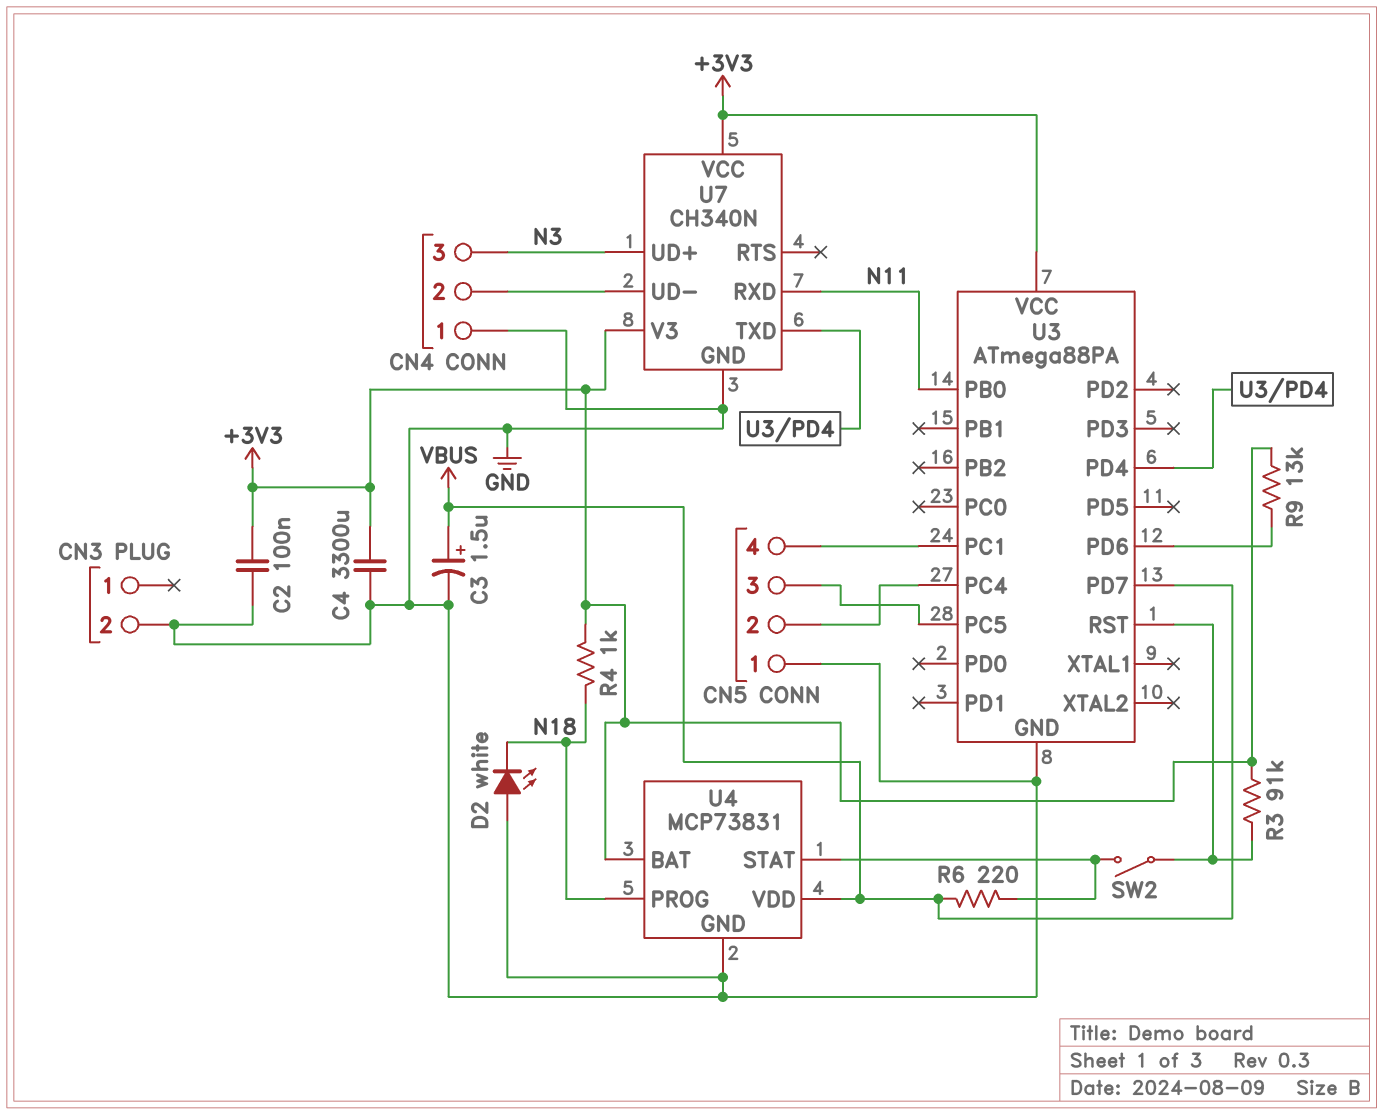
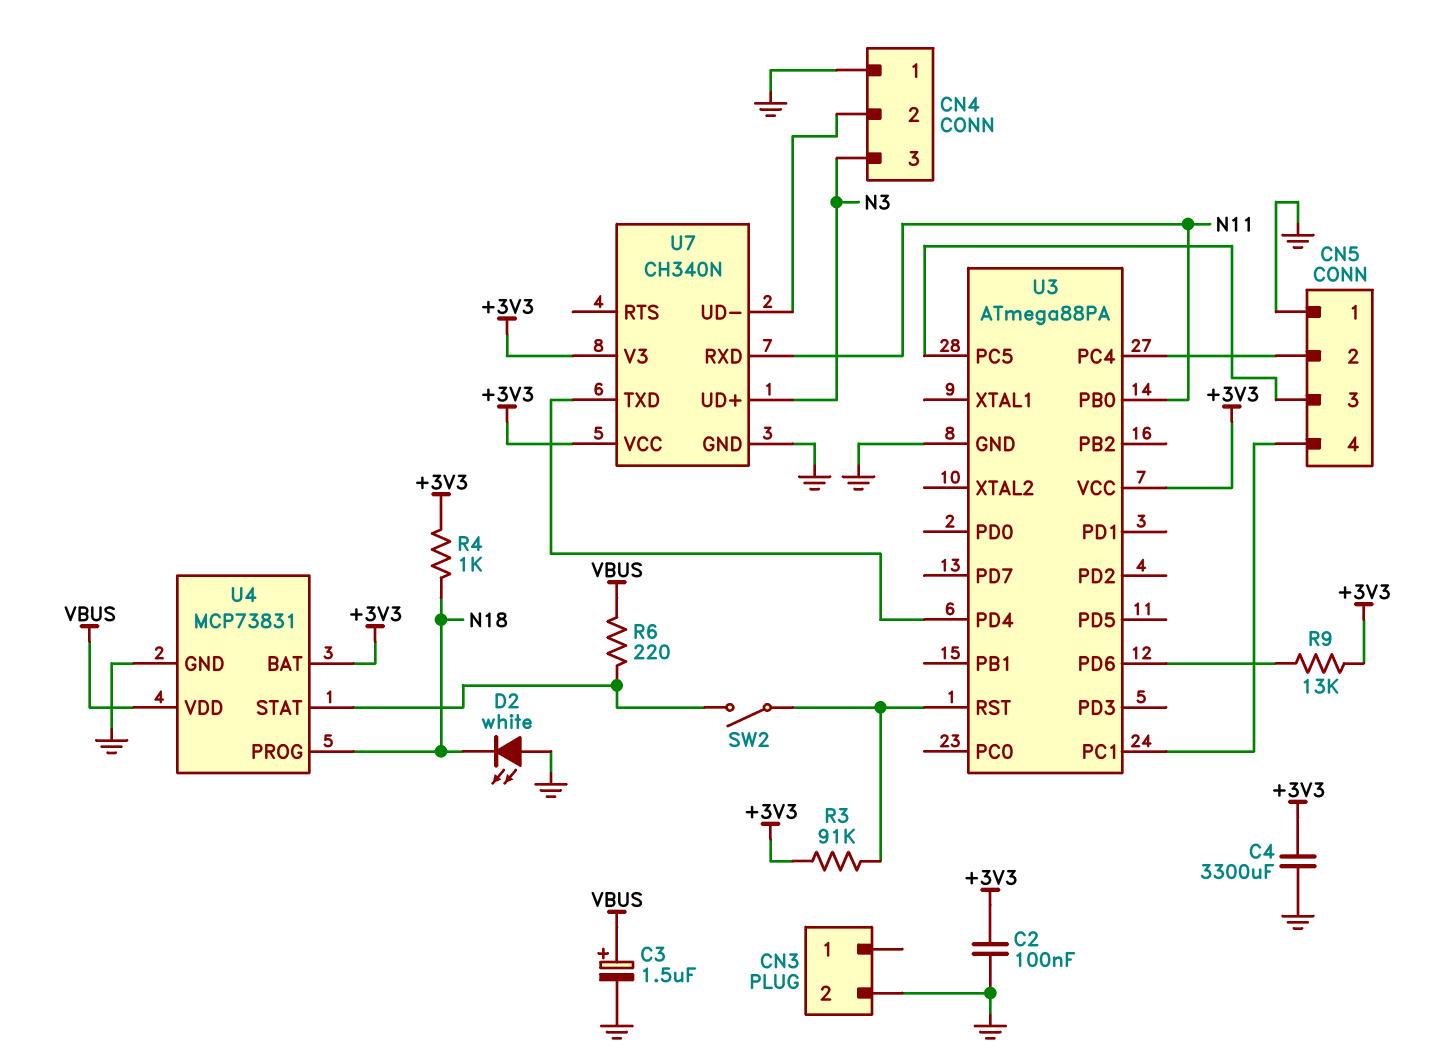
U3 pin PD7: VBUS -> none

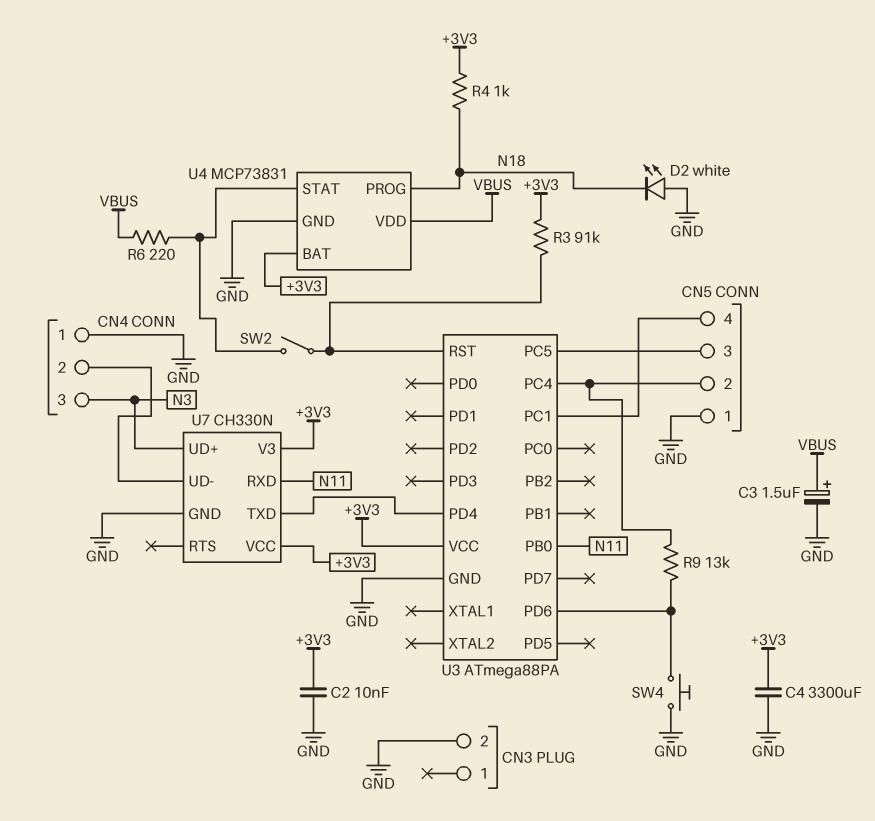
C2: 100nF (+3V3, GND) -> 10nF (+3V3, GND)
R9: 13k (+3V3, U3/PD6) -> 13k (CN5/2, U3/PD6)
SW4: none -> button (GND, U3/PD6)
U7: CH340N -> CH330N

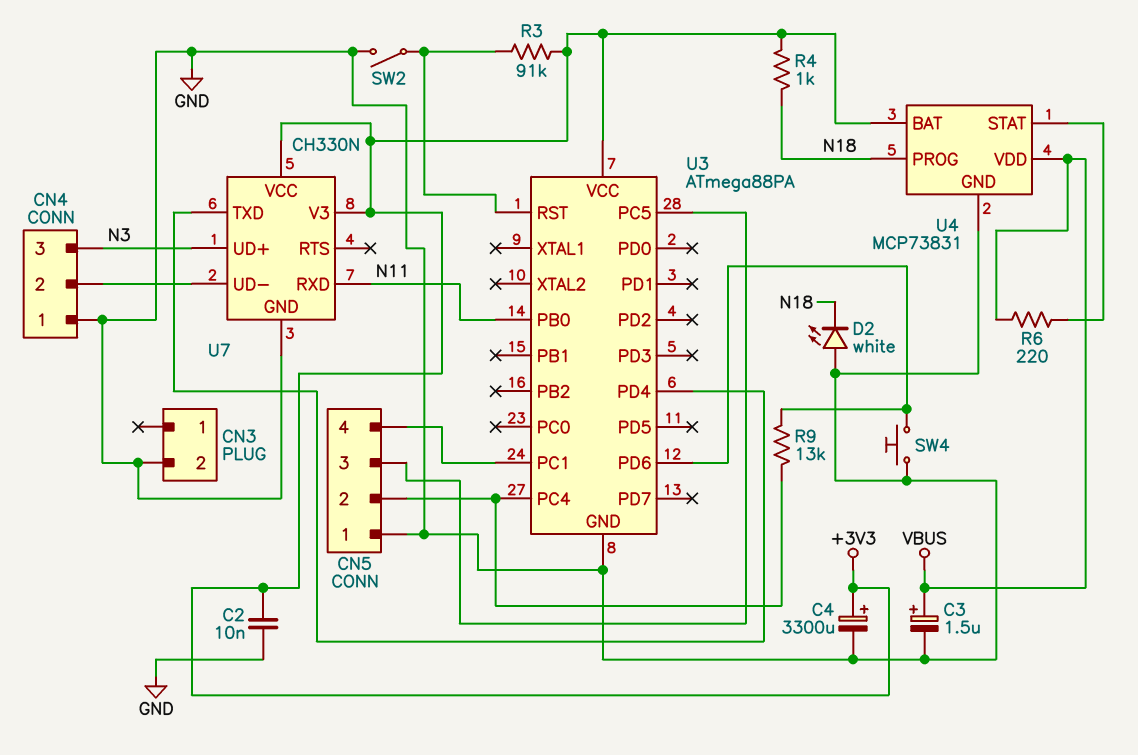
C4: 3300uF (+3V3, GND) -> 3300uF (plus +3V3, minus GND)
SW2: switch (U3/RST, U4/STAT) -> switch (GND, U3/RST)

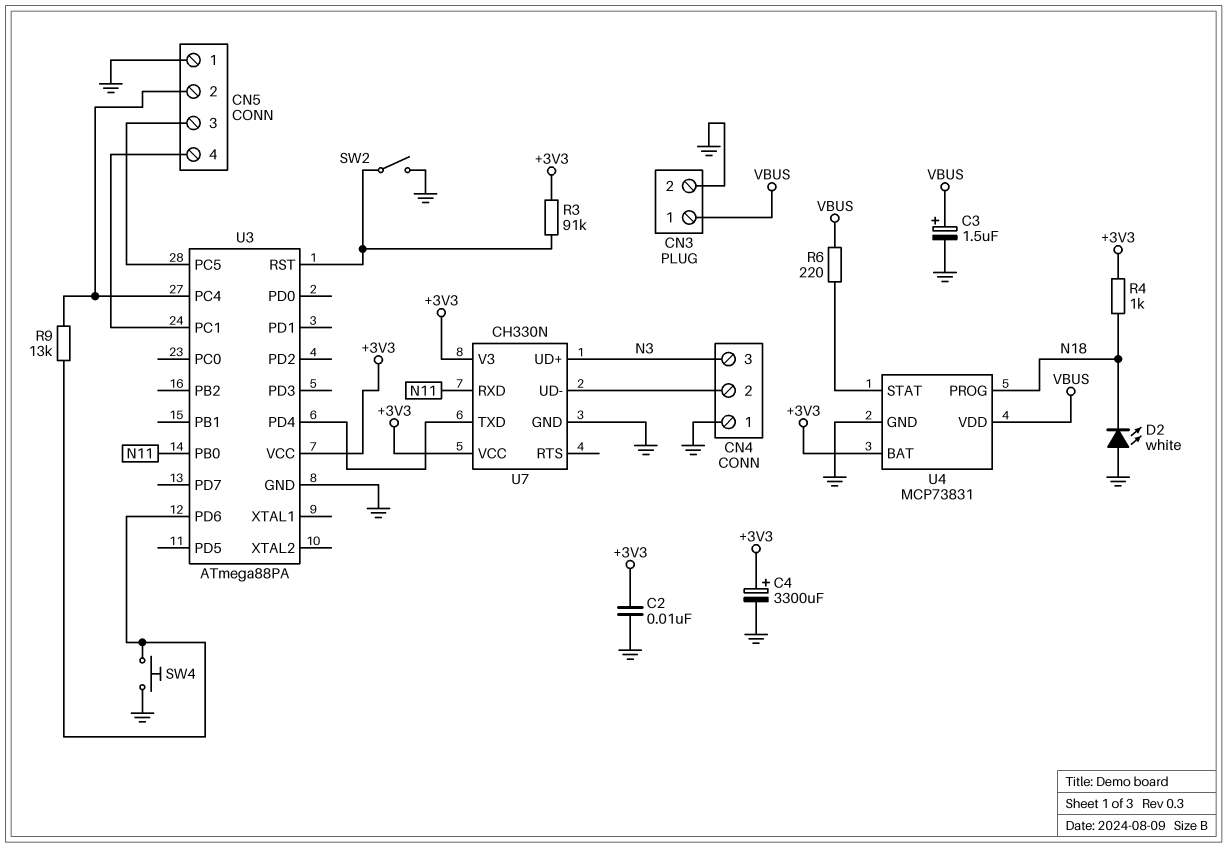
CN3 pin 1: none -> VBUS

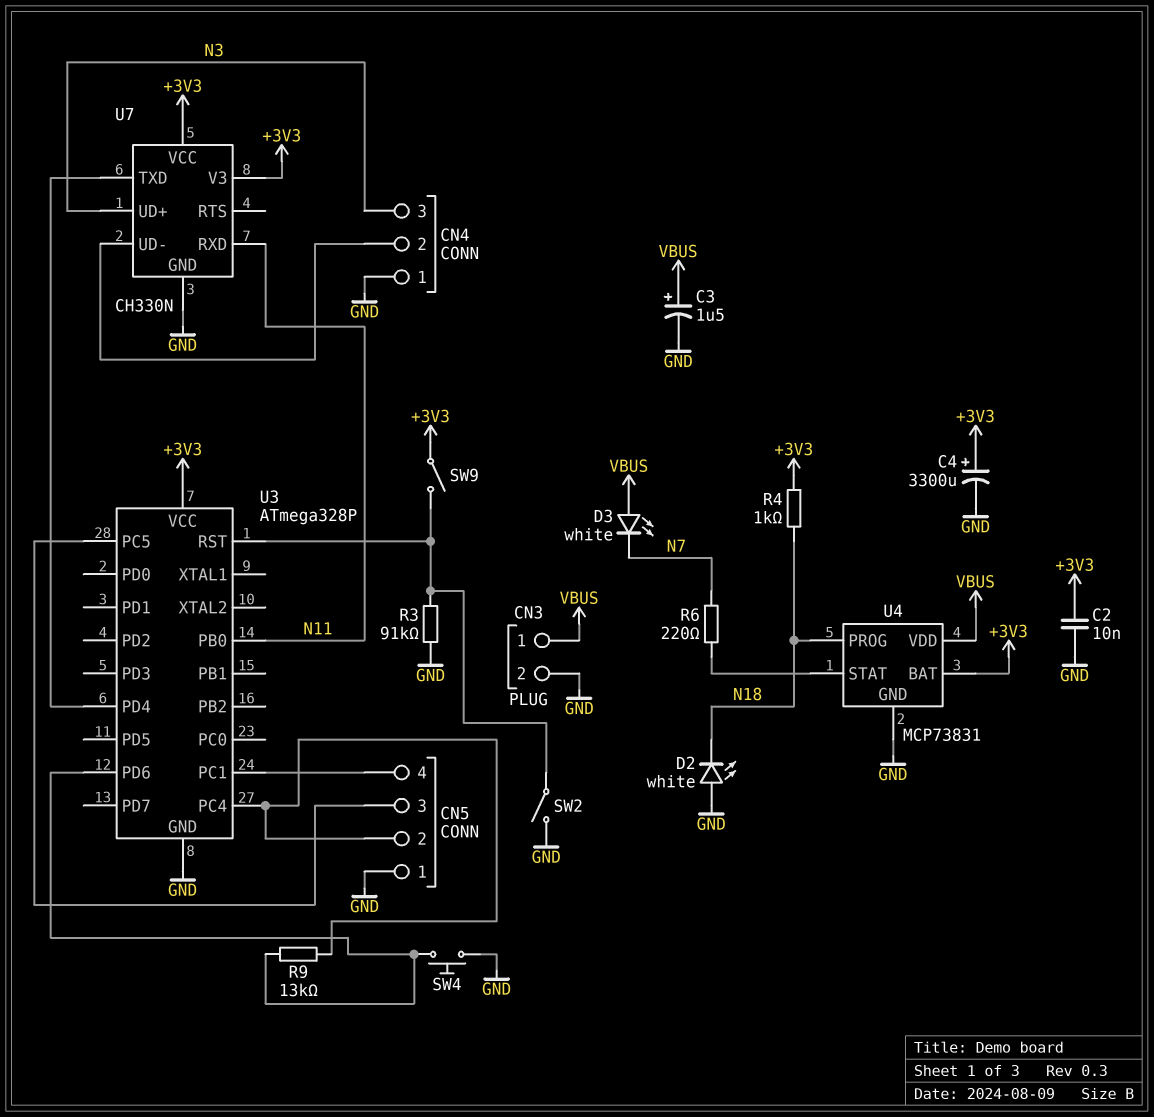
D3: none -> LED white (A VBUS, K N7)
R3: 91k (+3V3, U3/RST) -> 91k (GND, U3/RST)
R6: 220 (U4/STAT, VBUS) -> 220 (N7, U4/STAT)
SW9: none -> switch (+3V3, U3/RST)
U3: ATmega88PA -> ATmega328P

